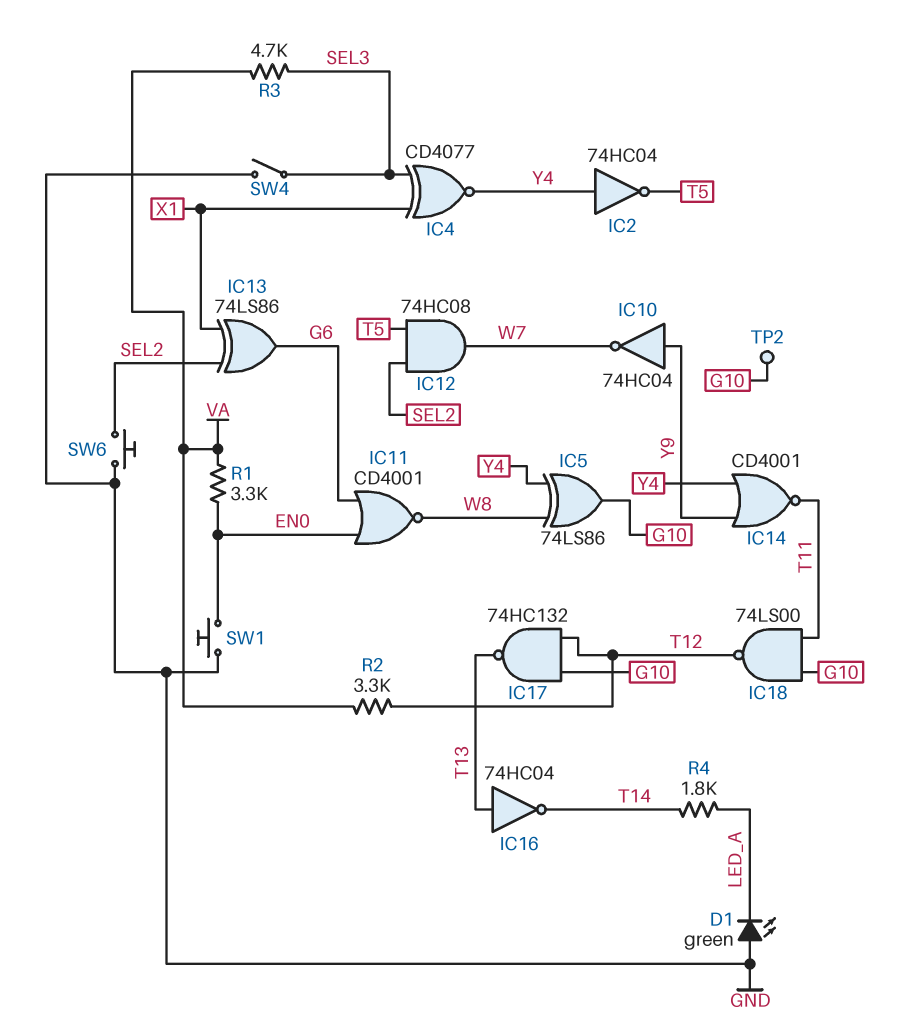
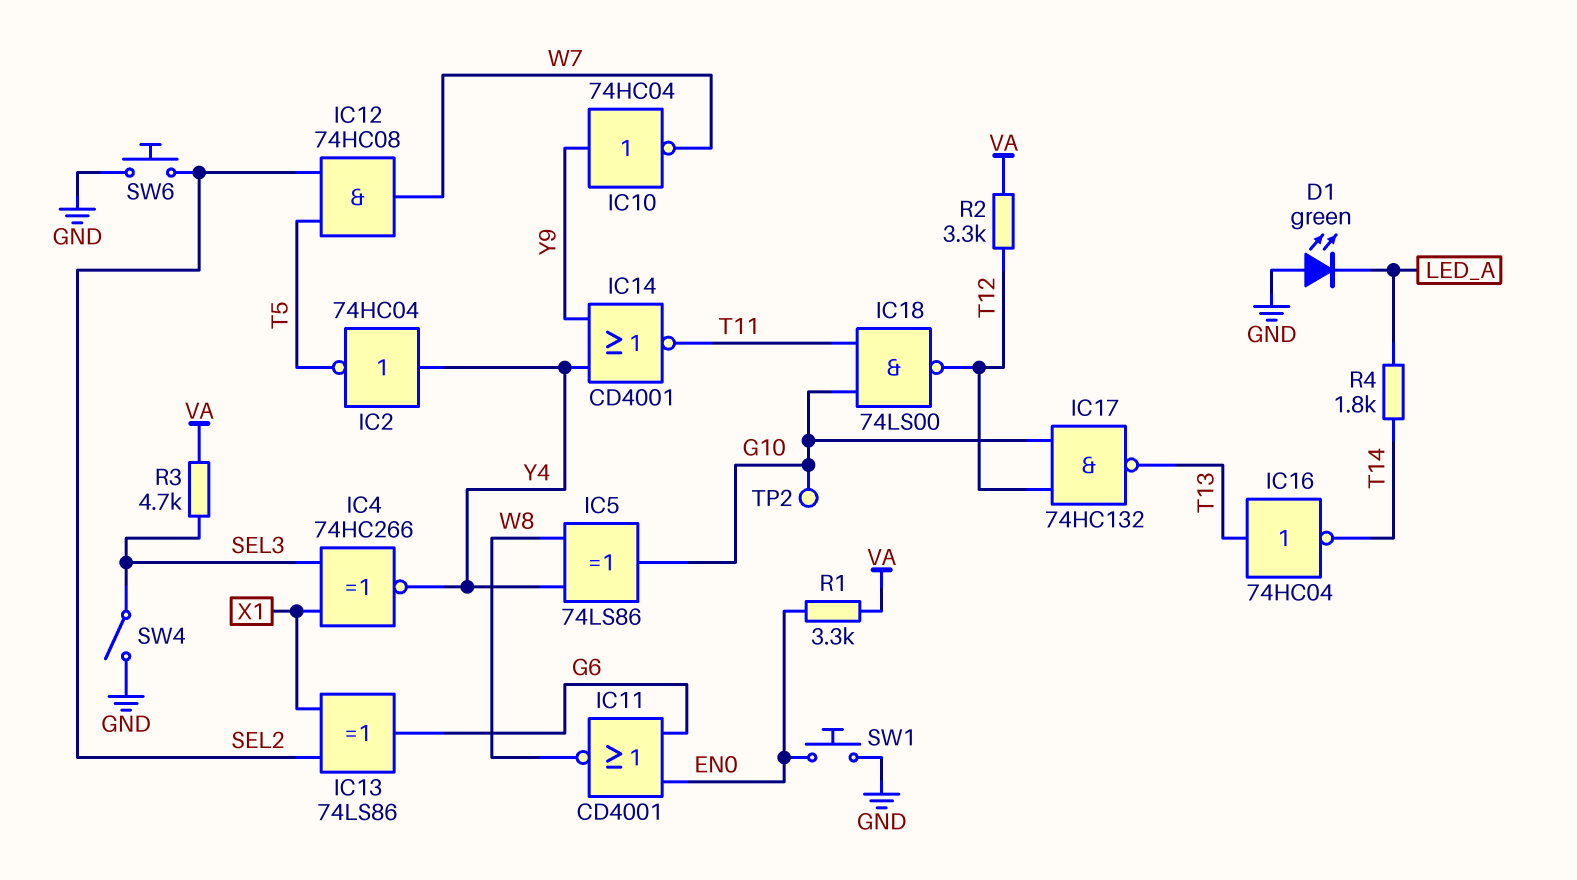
IC4: XNOR CD4077 (in SEL3, in X1, out Y4) -> XNOR 74HC266 (in SEL3, in X1, out Y4)

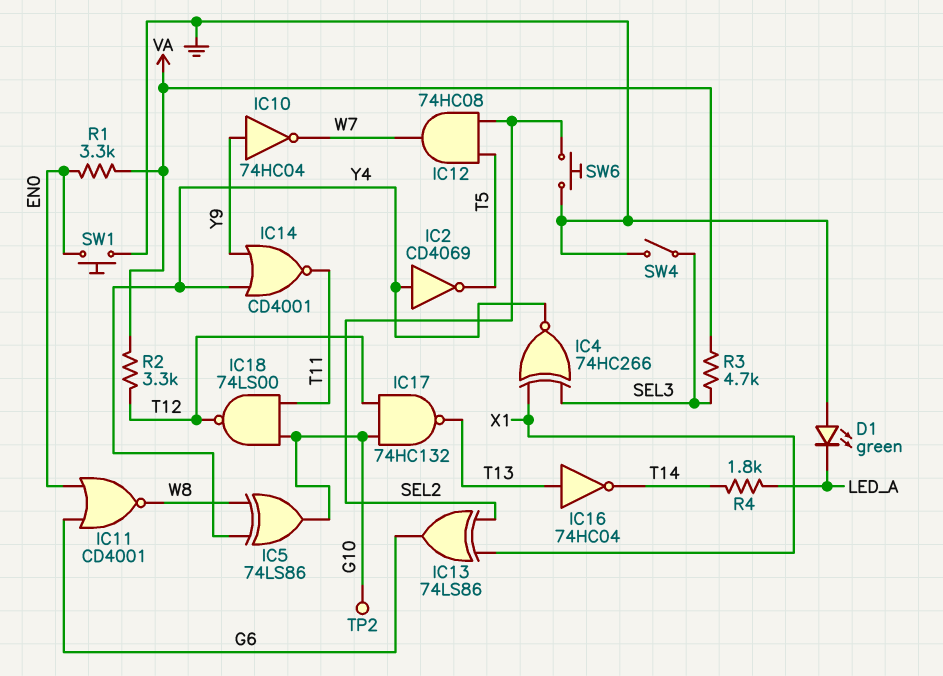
IC2: NOT 74HC04 (in Y4, out T5) -> NOT CD4069 (in Y4, out T5)

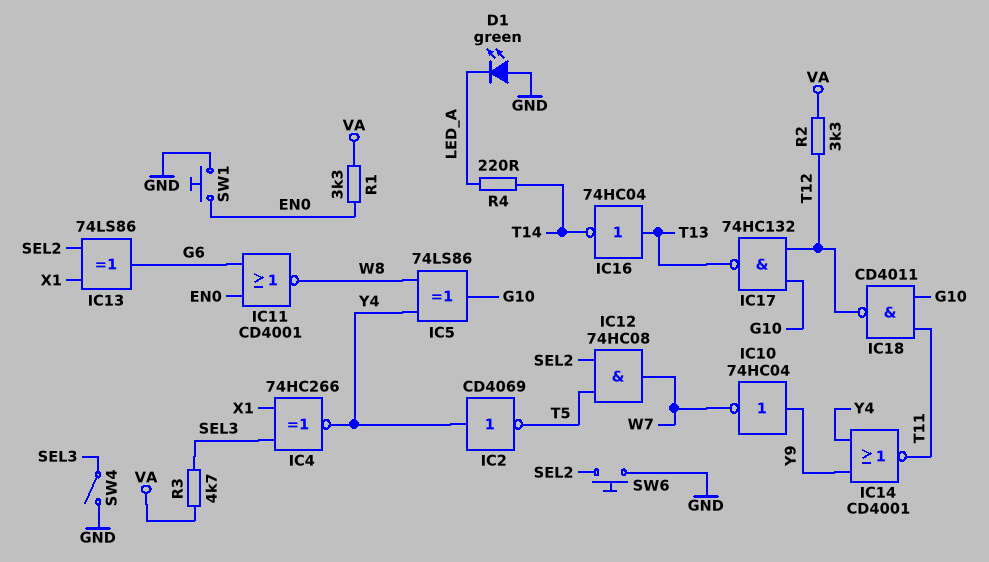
IC18: NAND 74LS00 (in G10, in T11, out T12) -> NAND CD4011 (in G10, in T11, out T12)
R4: 1.8k (LED_A, T14) -> 220 (LED_A, T14)
TP2: test point (G10) -> none

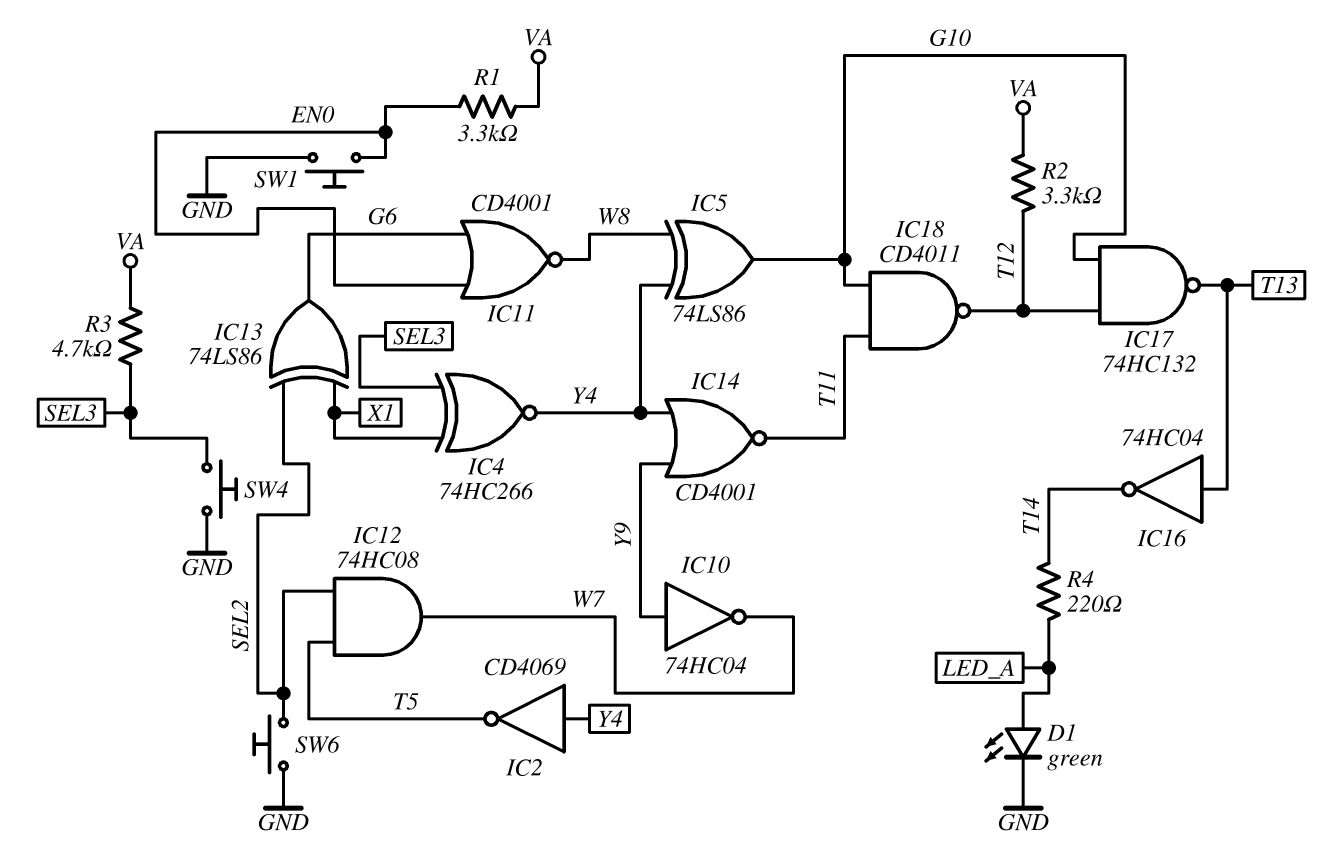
D1: LED green (A GND, K LED_A) -> LED green (A LED_A, K GND)
SW4: switch (GND, SEL3) -> button (GND, SEL3)

